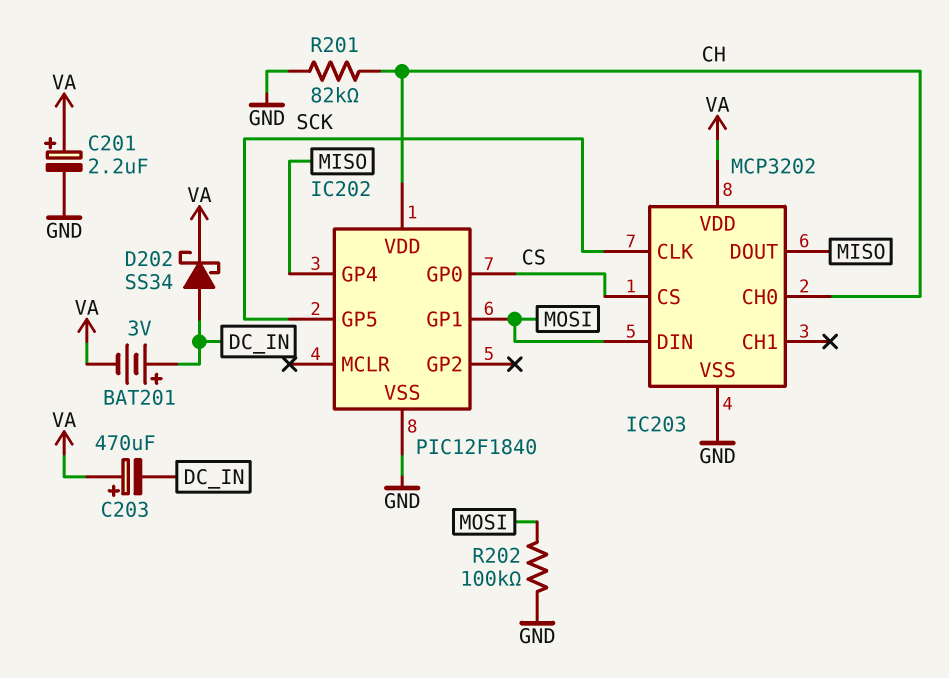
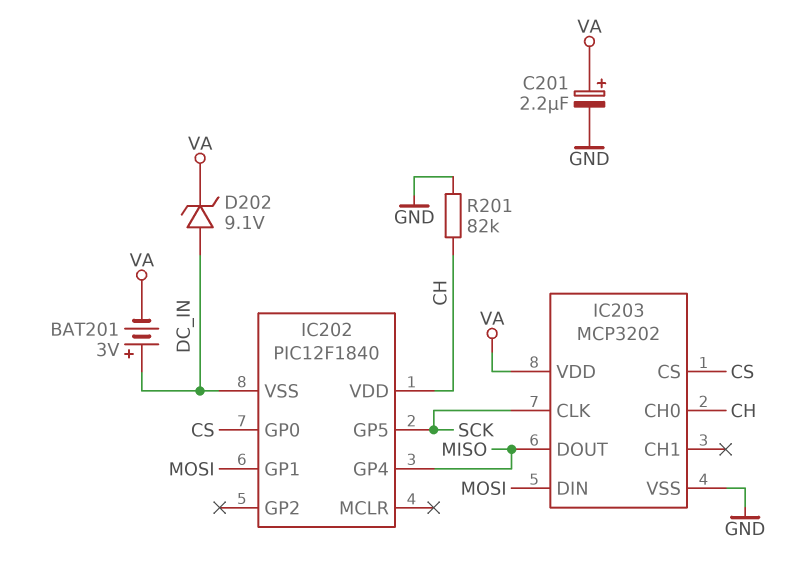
C203: 470uF (plus VA, minus DC_IN) -> none
D202: schottky SS34 (A DC_IN, K VA) -> zener 9.1V (A DC_IN, K VA)
IC202 pin VSS: GND -> DC_IN
R202: 100k (GND, MOSI) -> none

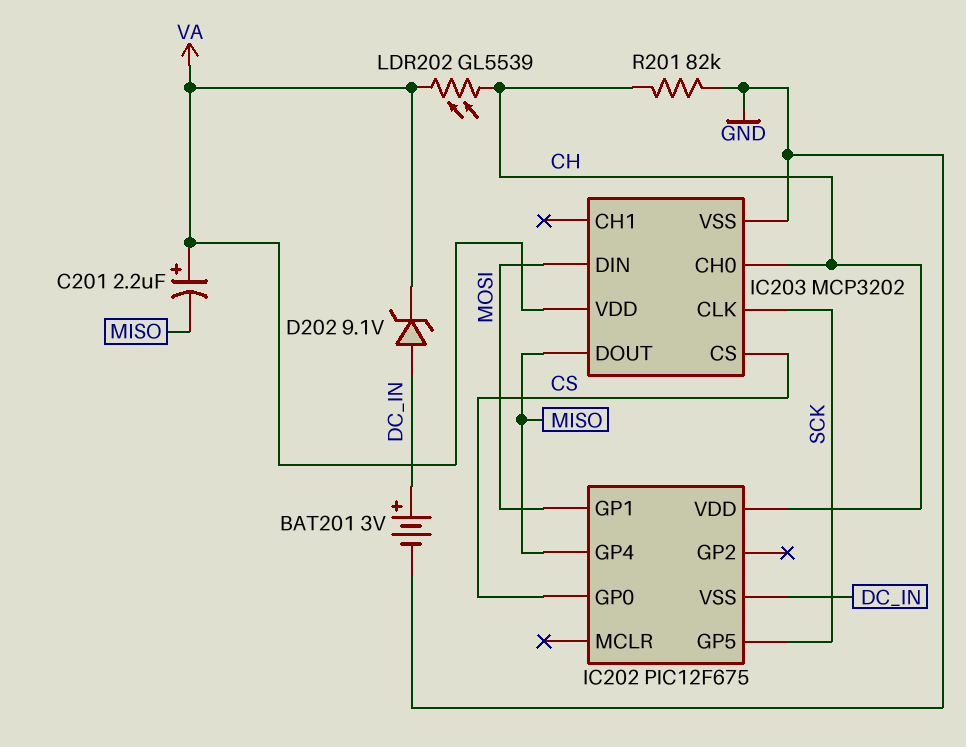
BAT201: 3V (plus DC_IN, minus VA) -> 3V (plus DC_IN, minus GND)
C201: 2.2uF (plus VA, minus GND) -> 2.2uF (plus VA, minus MISO)
IC202: PIC12F1840 -> PIC12F675
LDR202: none -> GL5539 (CH, VA)

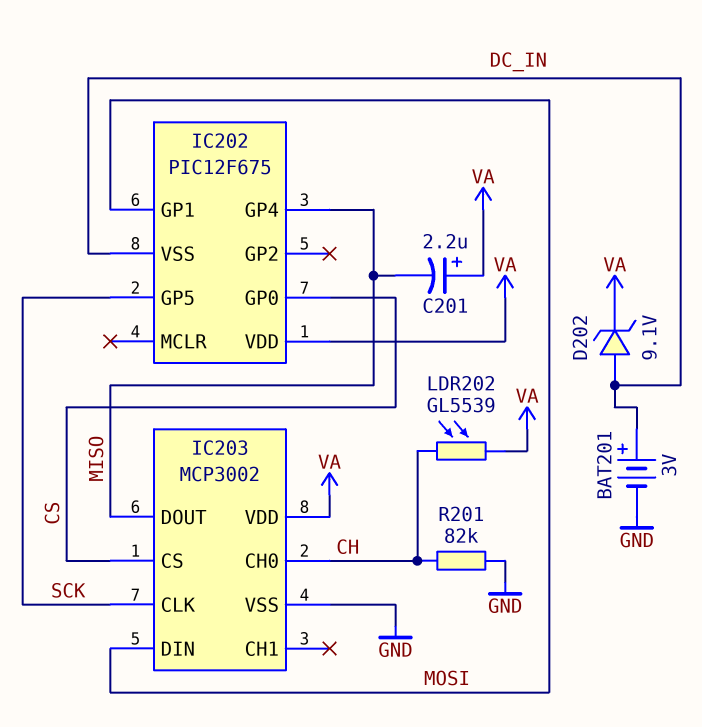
IC202 pin VDD: CH -> VA
IC203: MCP3202 -> MCP3002

